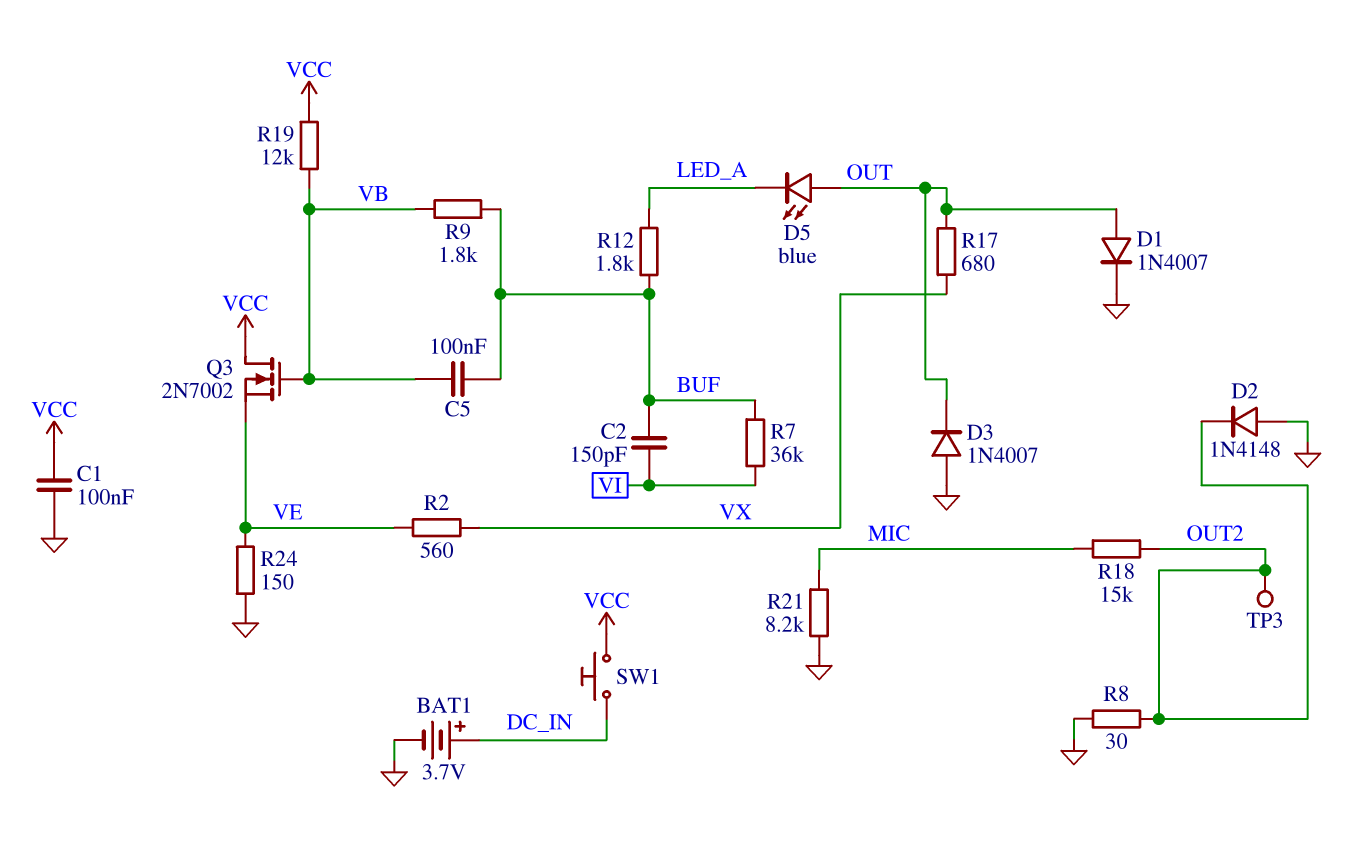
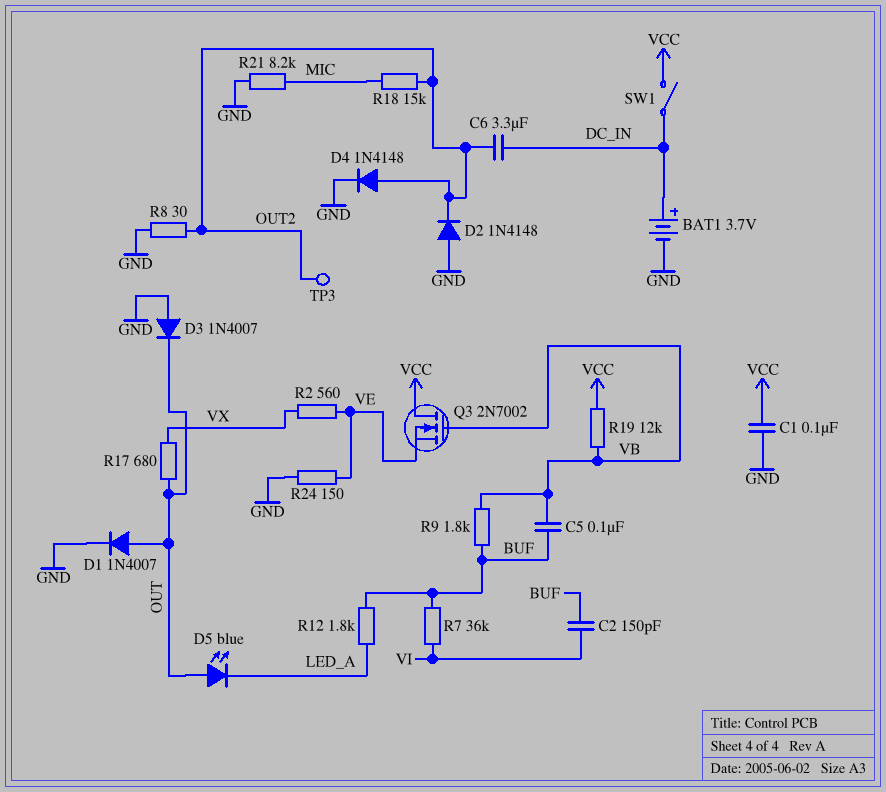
C6: none -> 3.3uF (DC_IN, OUT2)
D4: none -> diode 1N4148 (A OUT2, K GND)
SW1: button (DC_IN, VCC) -> switch (DC_IN, VCC)

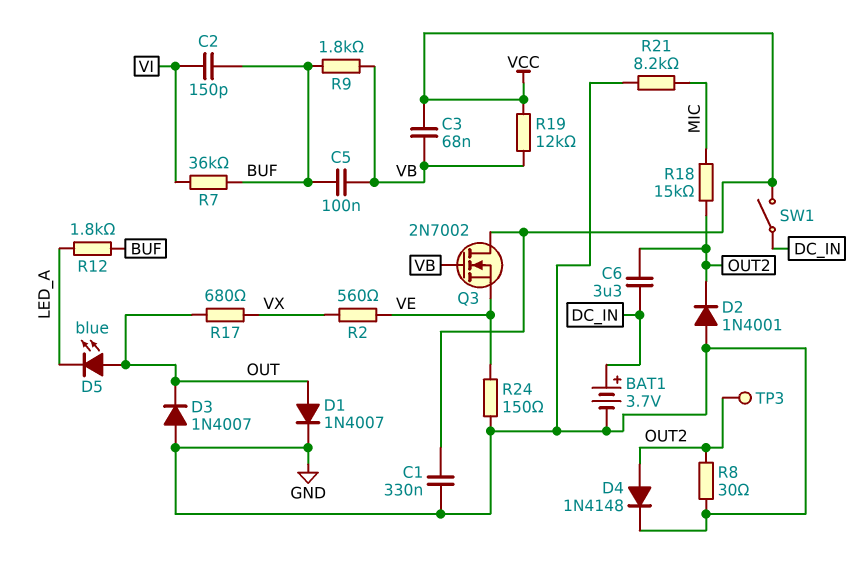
C1: 100nF (GND, VCC) -> 330nF (GND, VCC)
C3: none -> 68nF (VB, VCC)
D2: diode 1N4148 (A GND, K OUT2) -> diode 1N4001 (A GND, K OUT2)

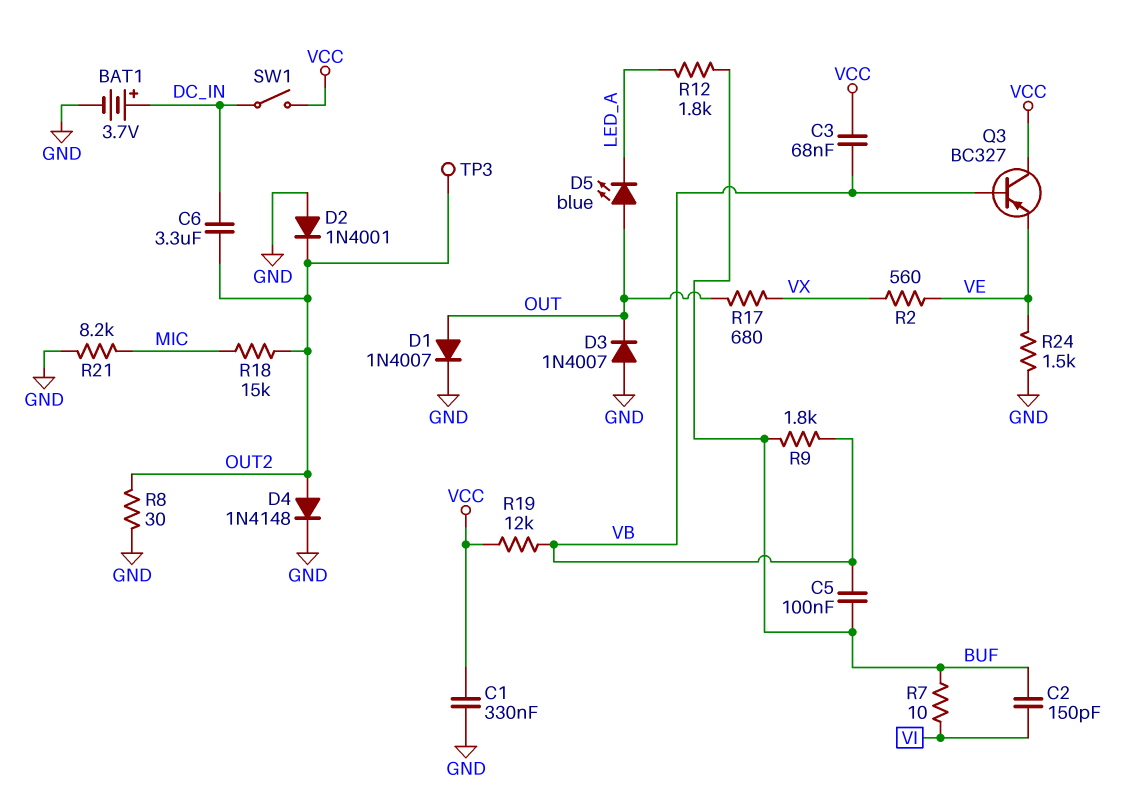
Q3: NMOS 2N7002 (G VB, D VCC, S VE) -> PNP BC327 (B VB, C VCC, E VE)
R7: 36k (BUF, VI) -> 10 (BUF, VI)
R24: 150 (GND, VE) -> 1.5k (GND, VE)

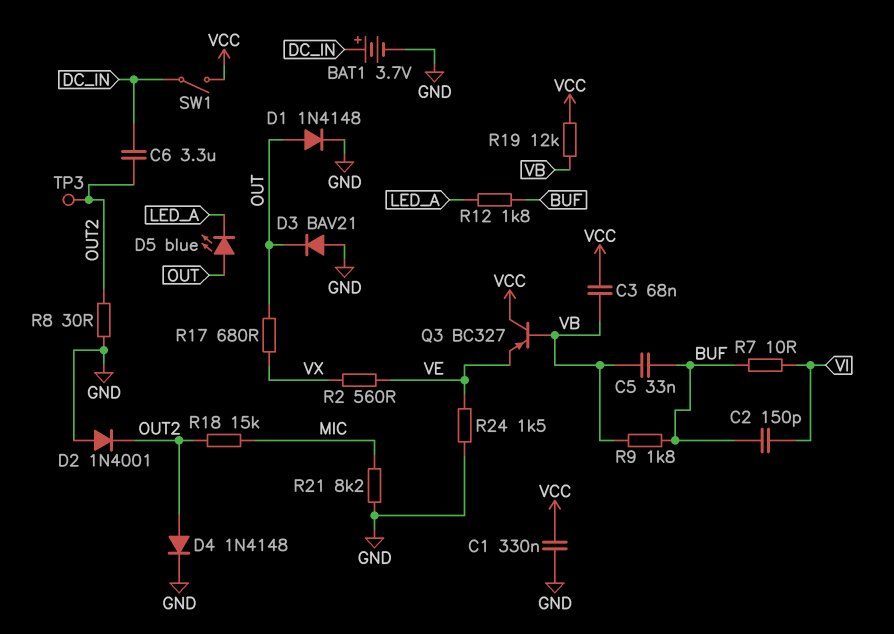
C5: 100nF (BUF, VB) -> 33nF (BUF, VB)
D1: diode 1N4007 (A OUT, K GND) -> diode 1N4148 (A OUT, K GND)
D3: diode 1N4007 (A GND, K OUT) -> diode BAV21 (A GND, K OUT)

